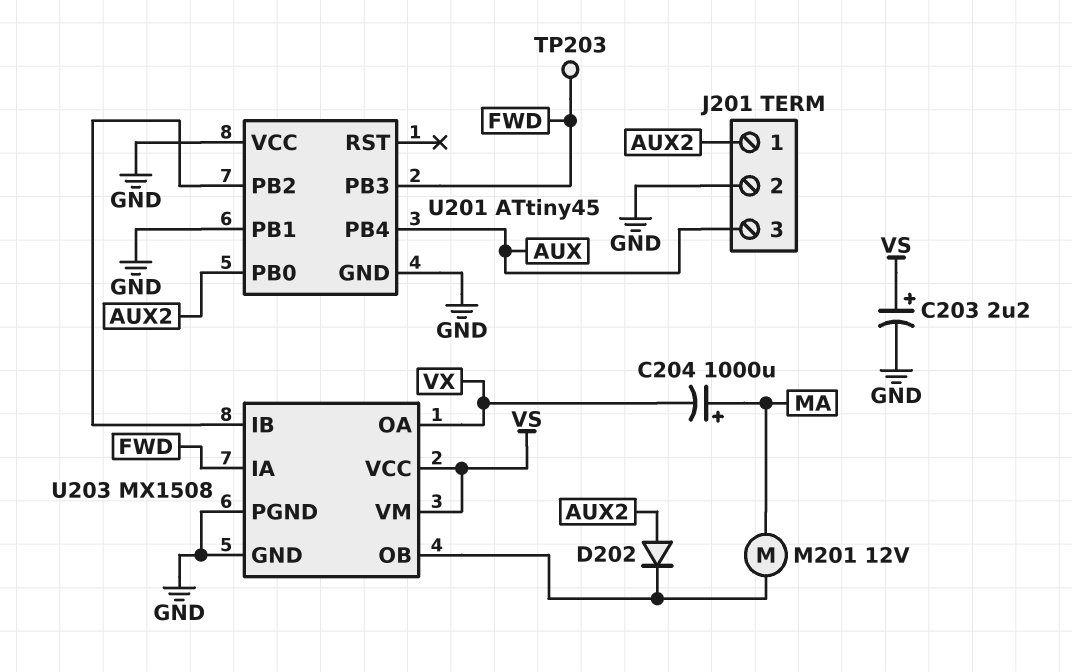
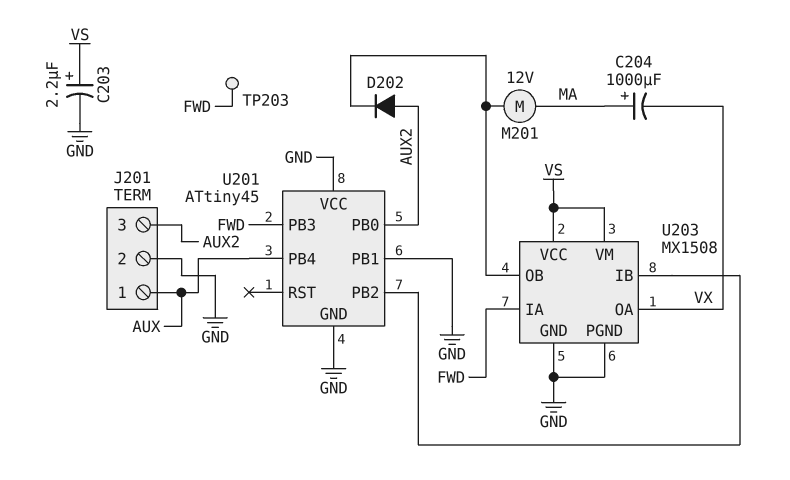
J201 pin 1: AUX2 -> AUX
J201 pin 3: AUX -> AUX2

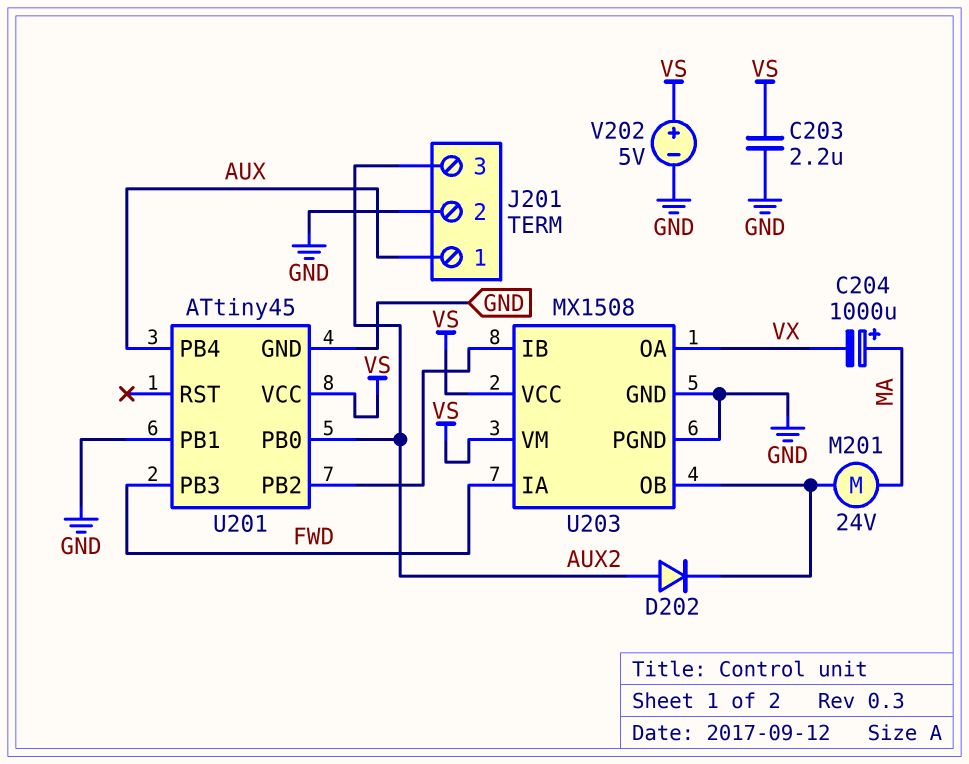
C203: 2.2uF (plus VS, minus GND) -> 2.2uF (GND, VS)
M201: motor 12V (MA, U203/OB) -> motor 24V (MA, U203/OB)
TP203: test point (FWD) -> none
U201 pin VCC: GND -> VS
V202: none -> 5V (plus VS, minus GND)

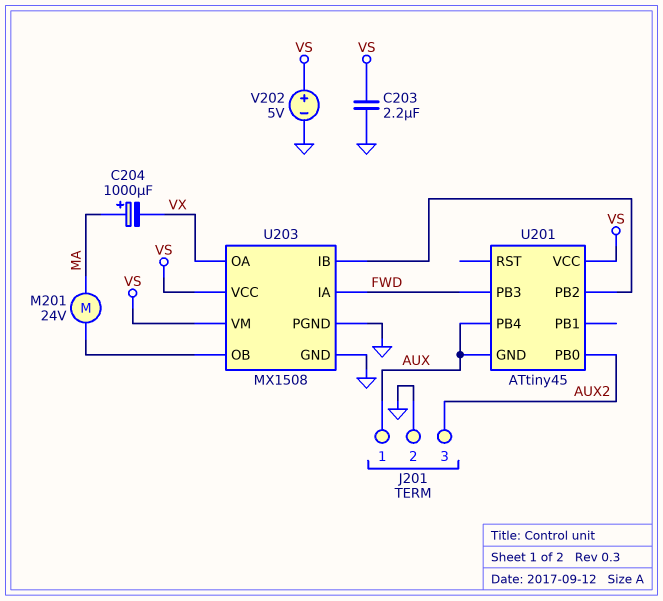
D202: diode (A AUX2, K U203/OB) -> none
U201 pin GND: GND -> AUX
U201 pin PB1: GND -> none

